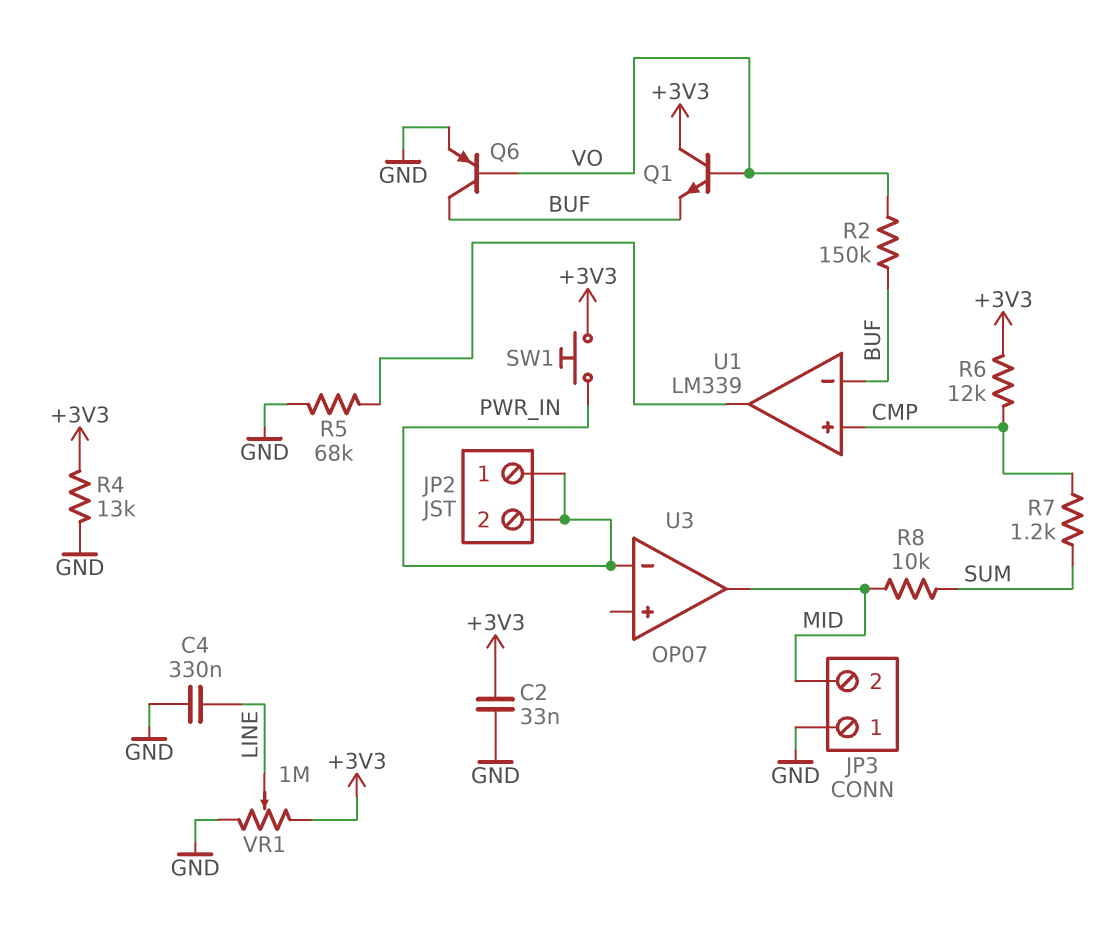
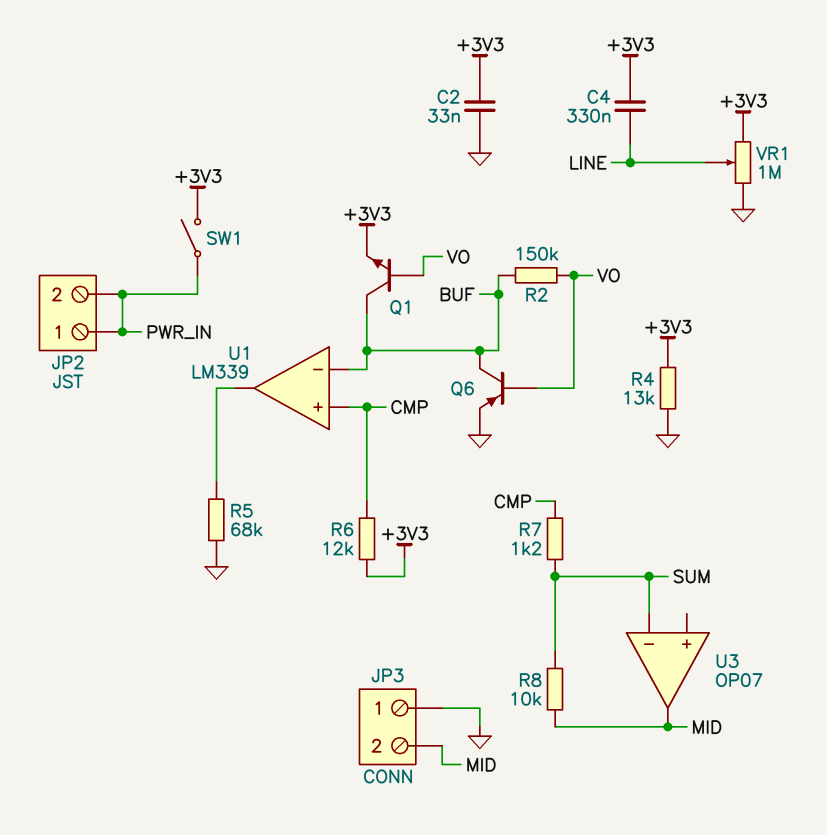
C4: 330nF (GND, LINE) -> 330nF (+3V3, LINE)
Q1: NPN (B VO, C +3V3, E BUF) -> NPN (B VO, C BUF, E +3V3)
SW1: button (+3V3, PWR_IN) -> switch (+3V3, PWR_IN)
U3 pin in-: PWR_IN -> SUM

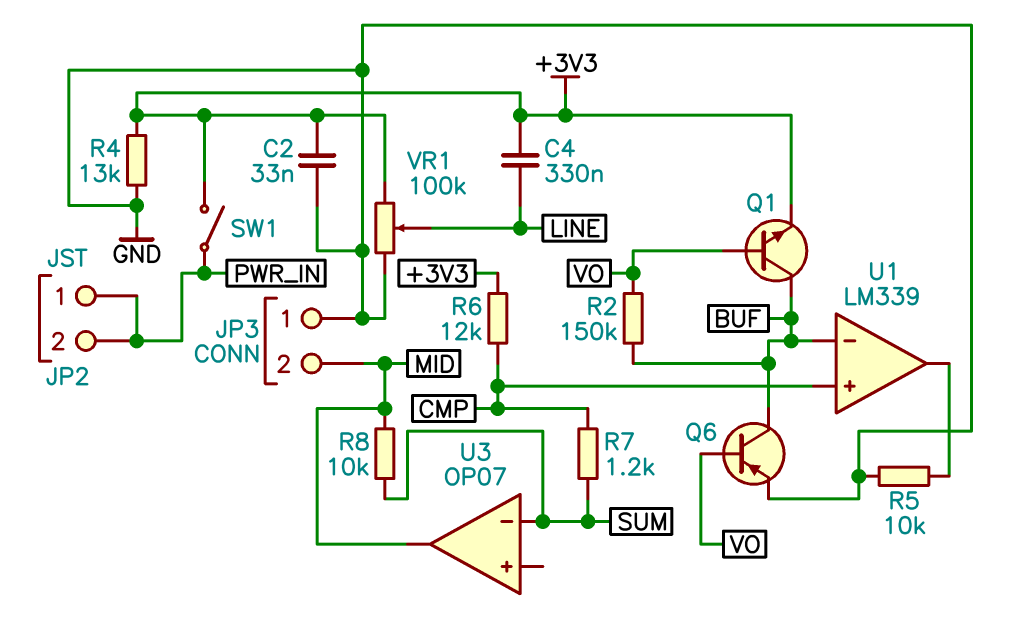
R5: 68k (GND, U1/out) -> 10k (GND, U1/out)
VR1: 1M (+3V3, GND, wiper LINE) -> 100k (+3V3, GND, wiper LINE)

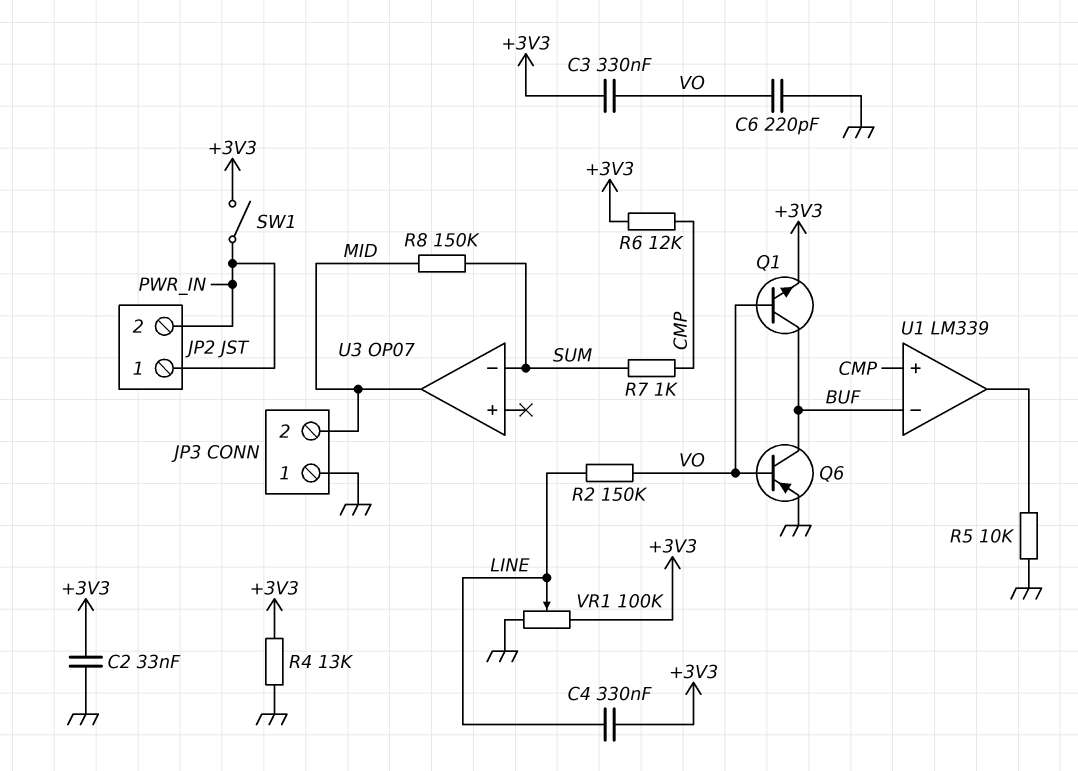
C3: none -> 330nF (+3V3, VO)
C6: none -> 220pF (GND, VO)
R2: 150k (BUF, VO) -> 150k (LINE, VO)
R7: 1.2k (CMP, SUM) -> 1k (CMP, SUM)
R8: 10k (MID, SUM) -> 150k (MID, SUM)

